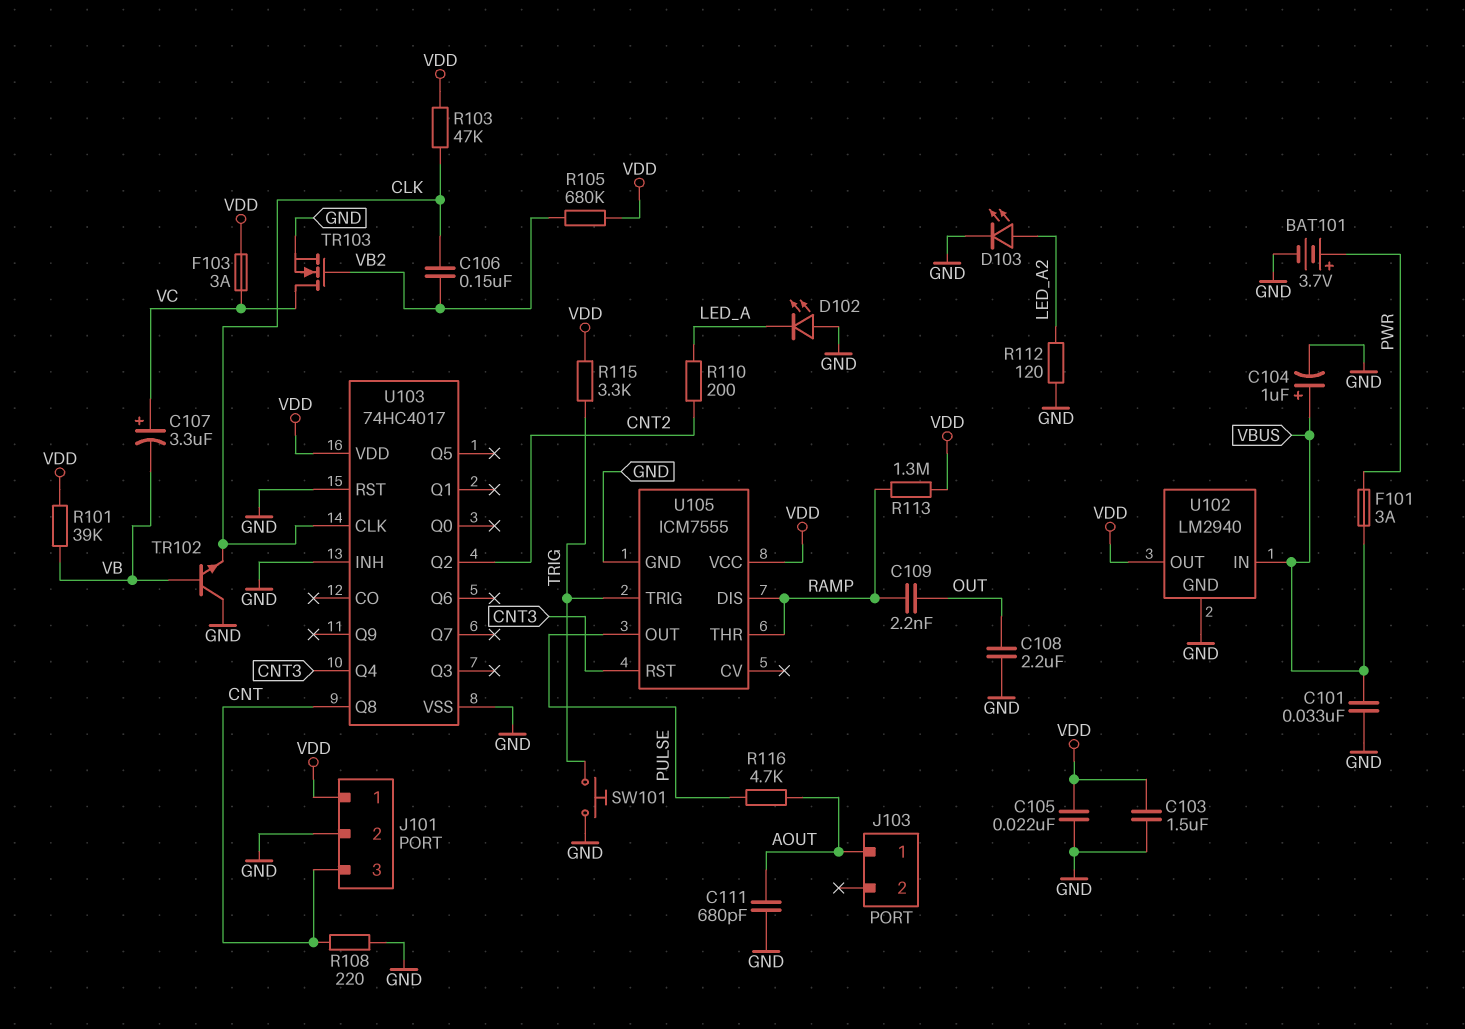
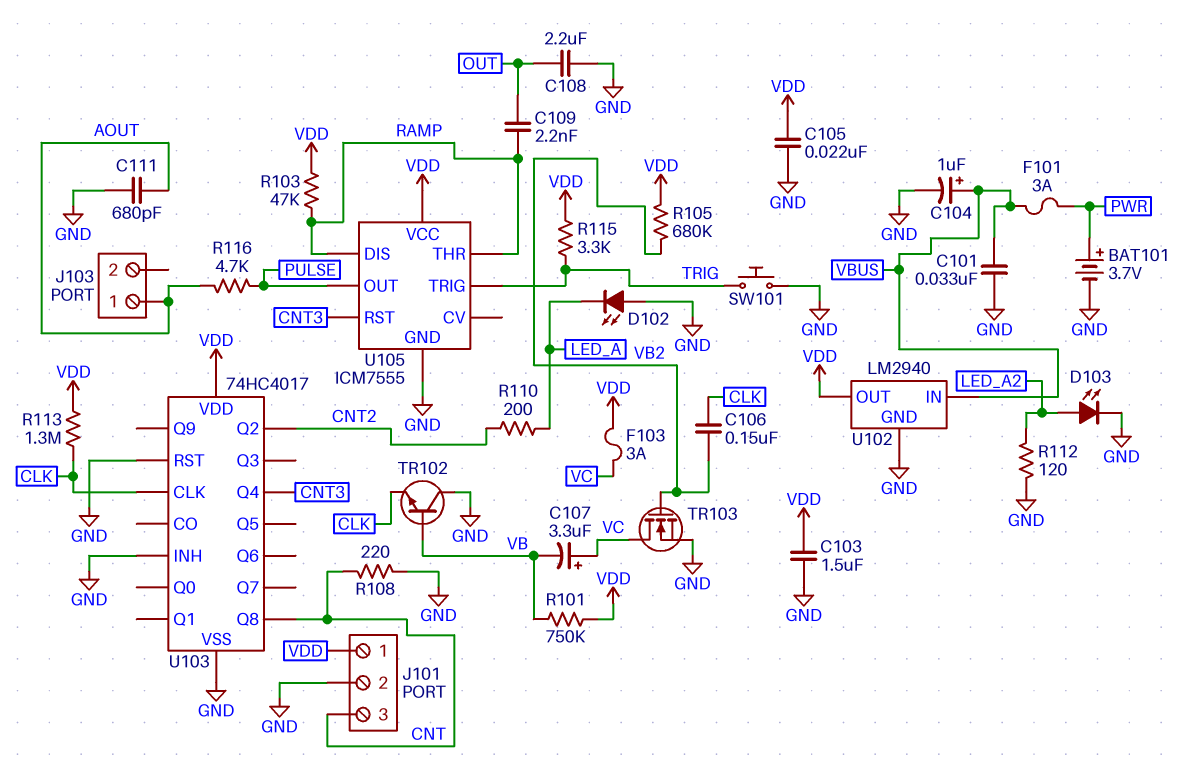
R101: 39k (VB, VDD) -> 750k (VB, VDD)
R103: 47k (CLK, VDD) -> 47k (RAMP, VDD)
R113: 1.3M (RAMP, VDD) -> 1.3M (CLK, VDD)

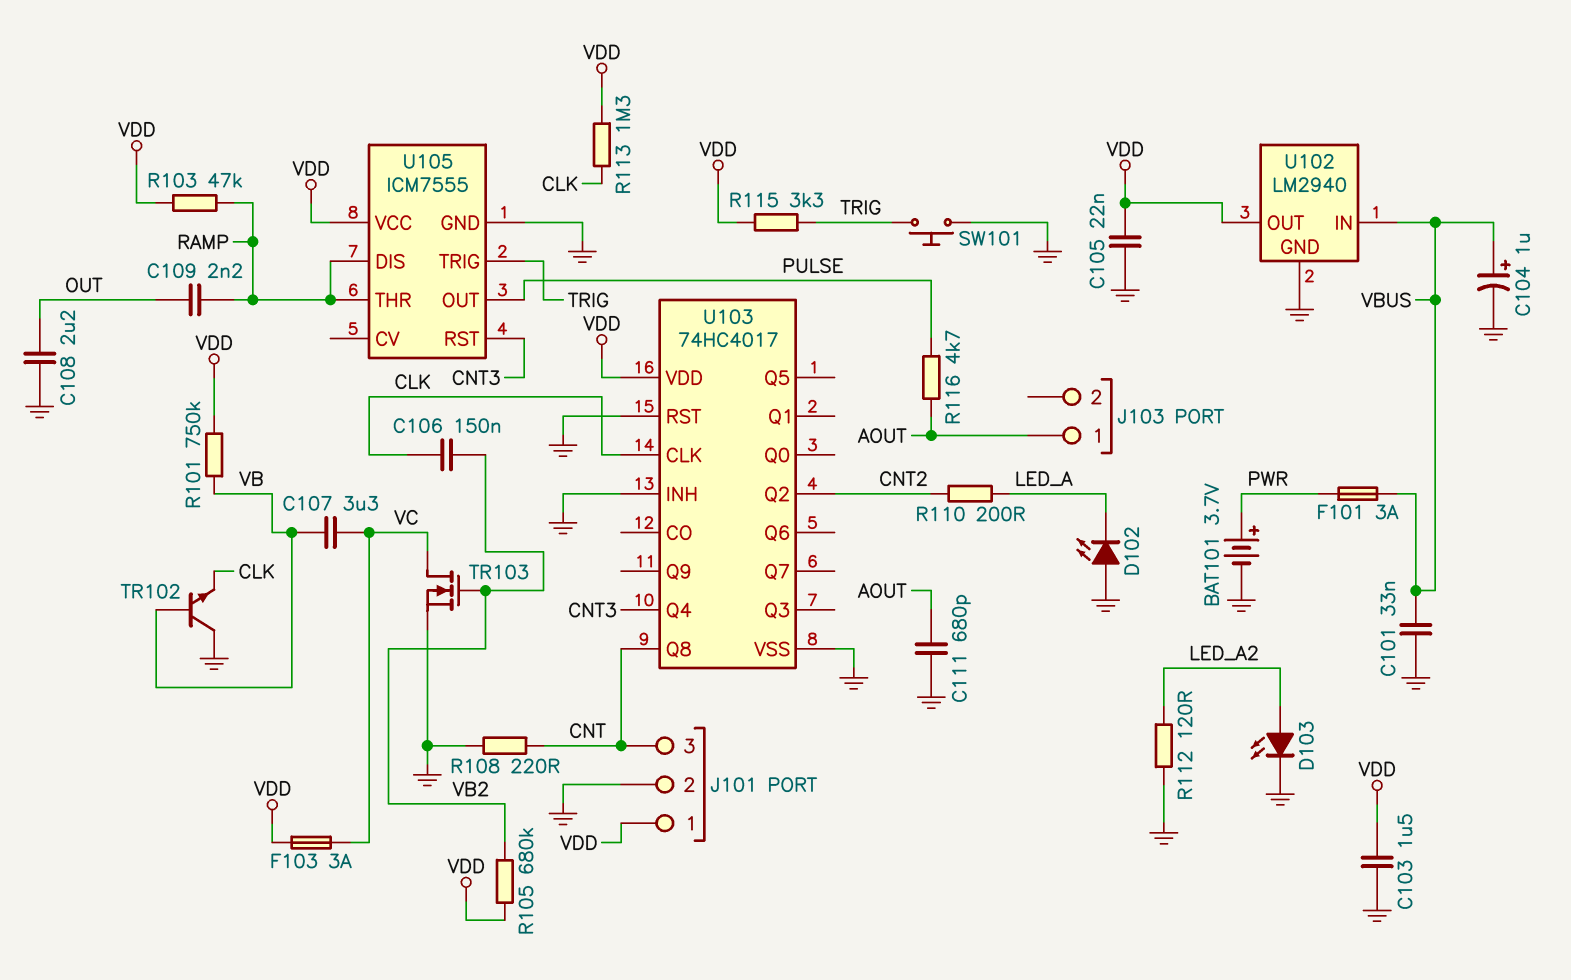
C107: 3.3uF (plus VC, minus VB) -> 3.3uF (VB, VC)

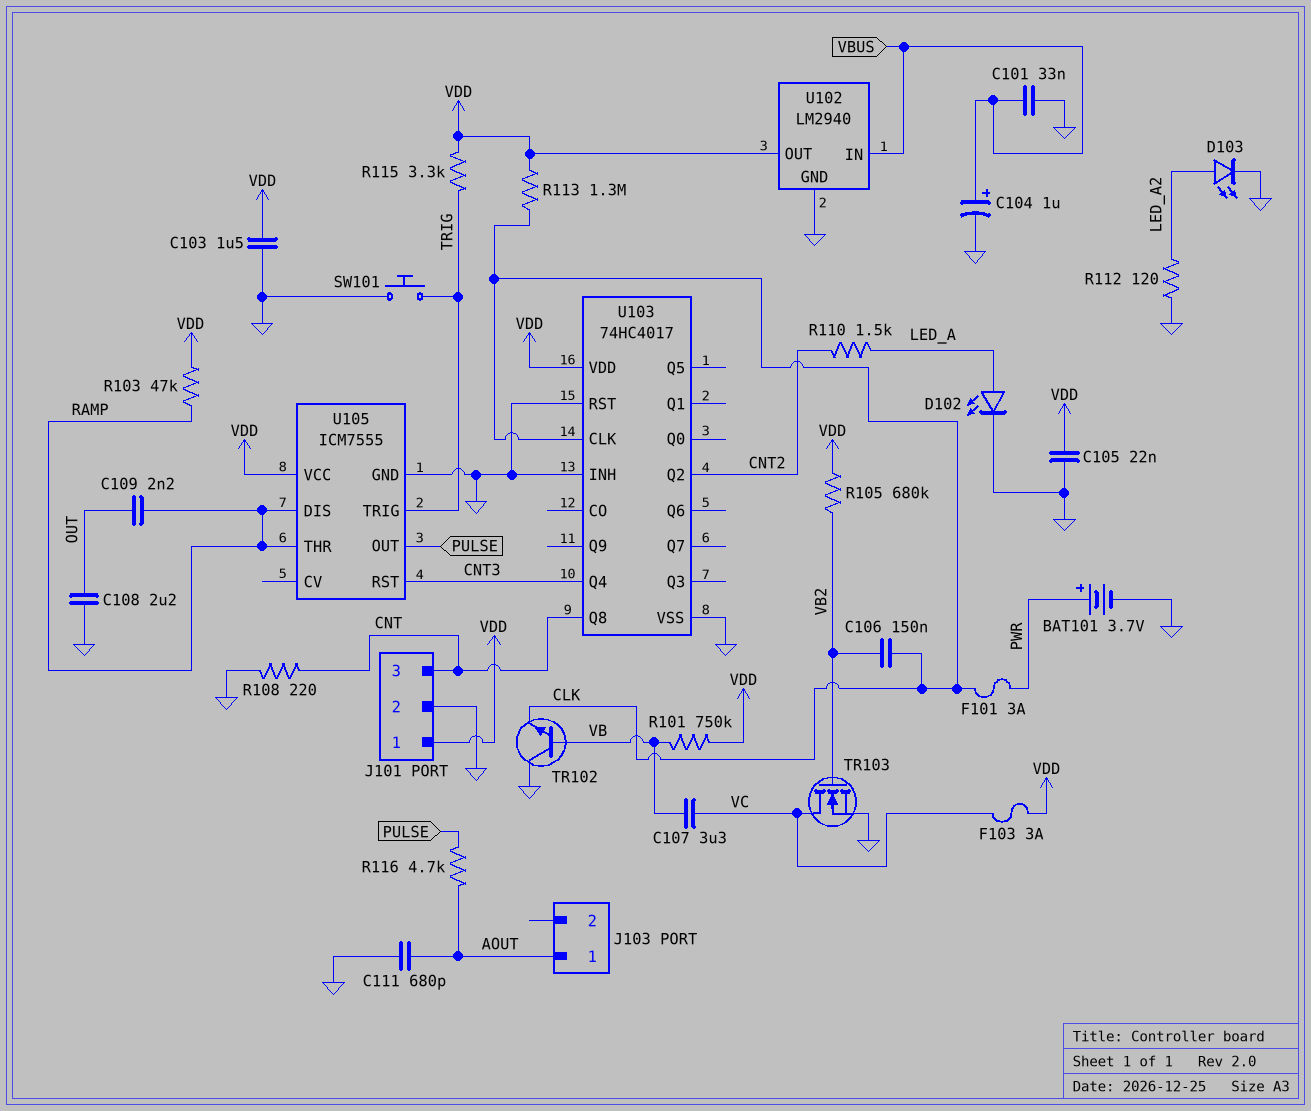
D102: LED (A GND, K LED_A) -> LED (A LED_A, K GND)
F101: 3A (PWR, VBUS) -> 3A (CLK, PWR)
R110: 200 (CNT2, LED_A) -> 1.5k (CNT2, LED_A)

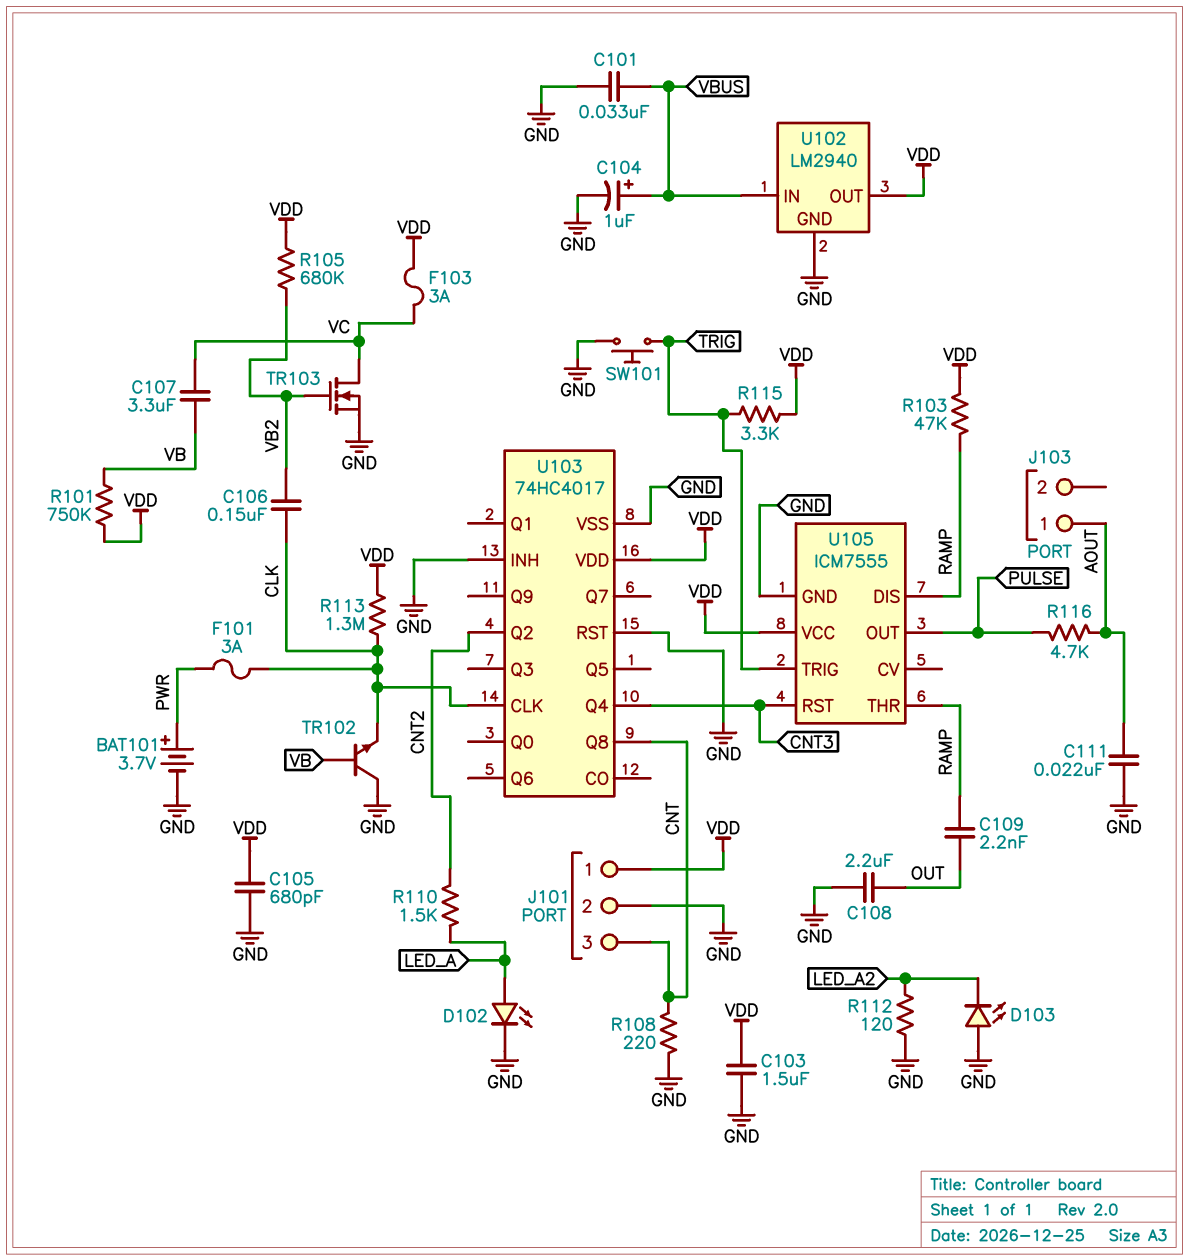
C105: 22nF (GND, VDD) -> 680pF (GND, VDD)
C111: 680pF (AOUT, GND) -> 22nF (AOUT, GND)
D103: LED (A LED_A2, K GND) -> LED (A GND, K LED_A2)

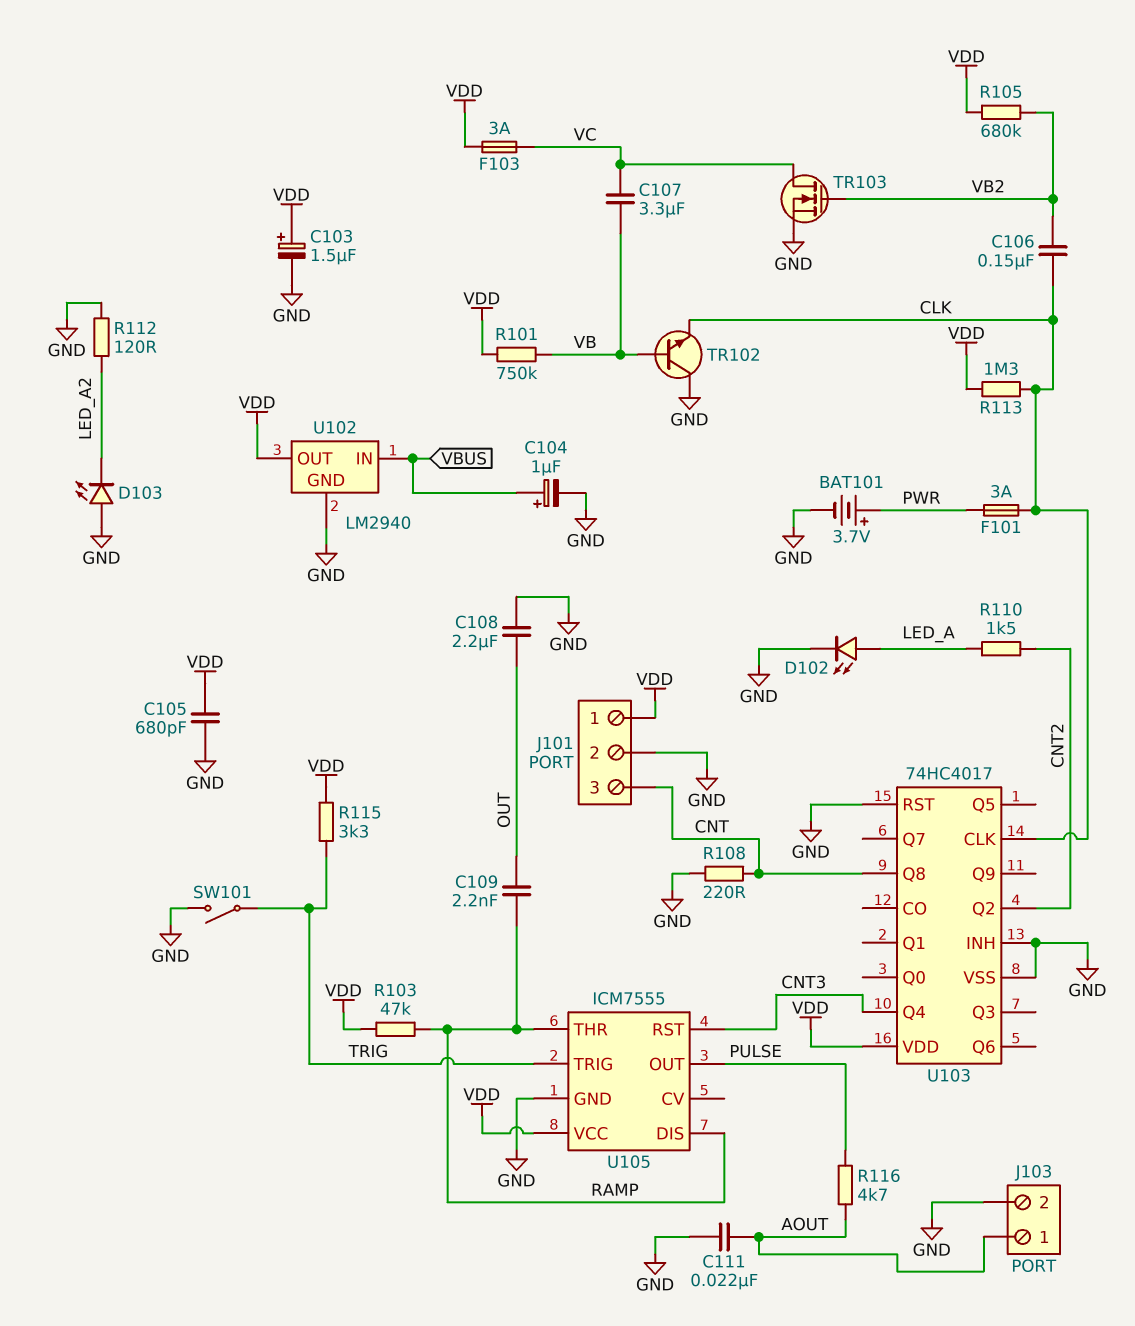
C101: 33nF (GND, VBUS) -> none
C103: 1.5uF (GND, VDD) -> 1.5uF (plus VDD, minus GND)
J103 pin 2: none -> GND
SW101: button (GND, TRIG) -> switch (GND, TRIG)

